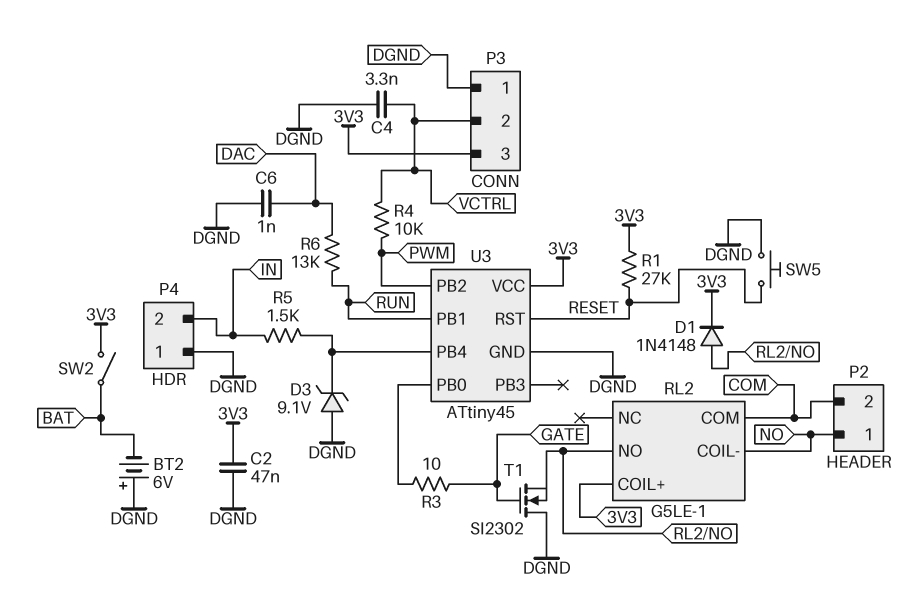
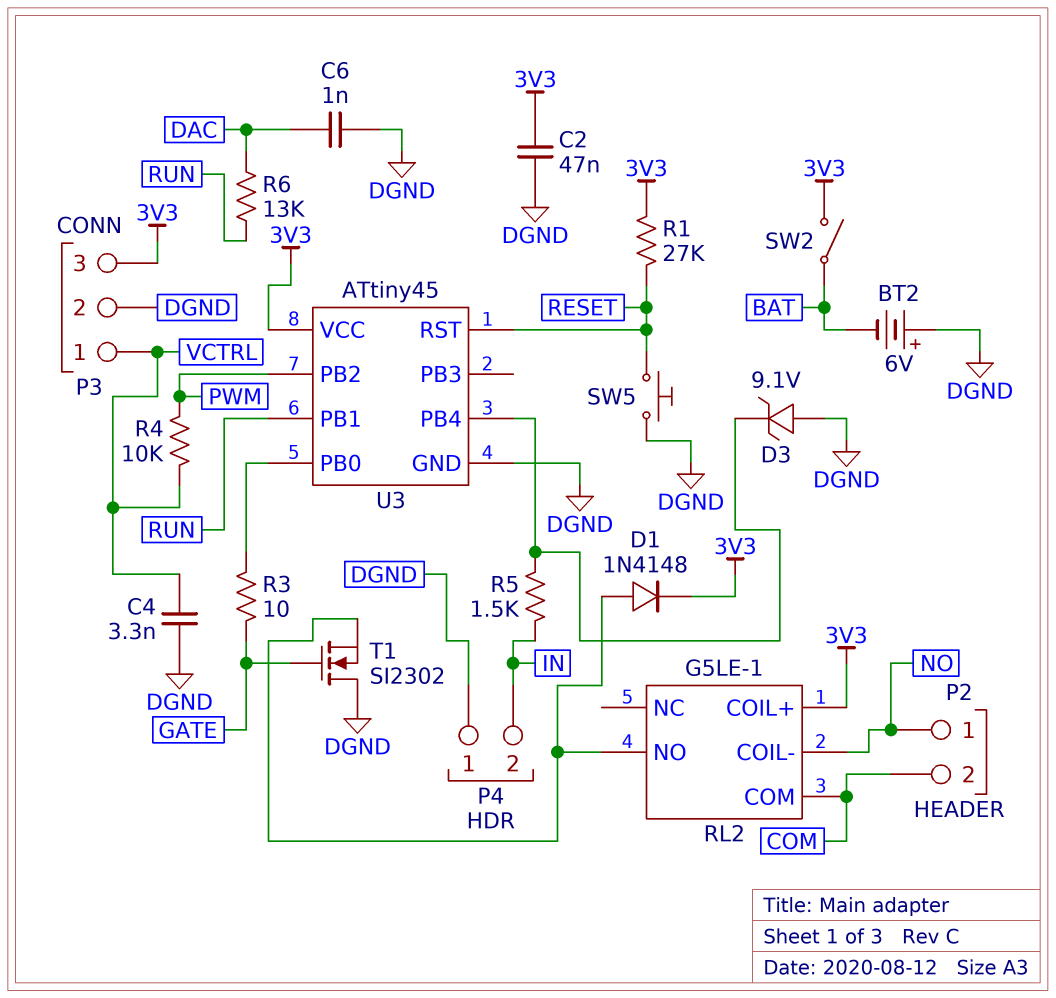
P3 pin 1: DGND -> VCTRL
P3 pin 2: VCTRL -> DGND

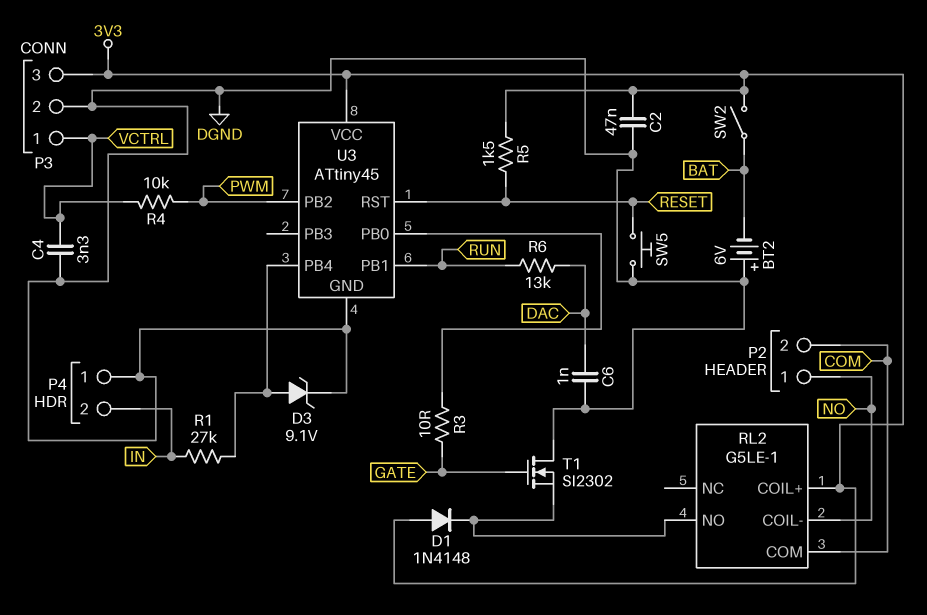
D1: diode 1N4148 (A RL2/NO, K 3V3) -> diode 1N4148 (A 3V3, K RL2/NO)
D3: zener 9.1V (A DGND, K U3/PB4) -> zener 9.1V (A U3/PB4, K DGND)
R1: 27k (3V3, RESET) -> 27k (IN, U3/PB4)
R5: 1.5k (IN, U3/PB4) -> 1.5k (3V3, RESET)

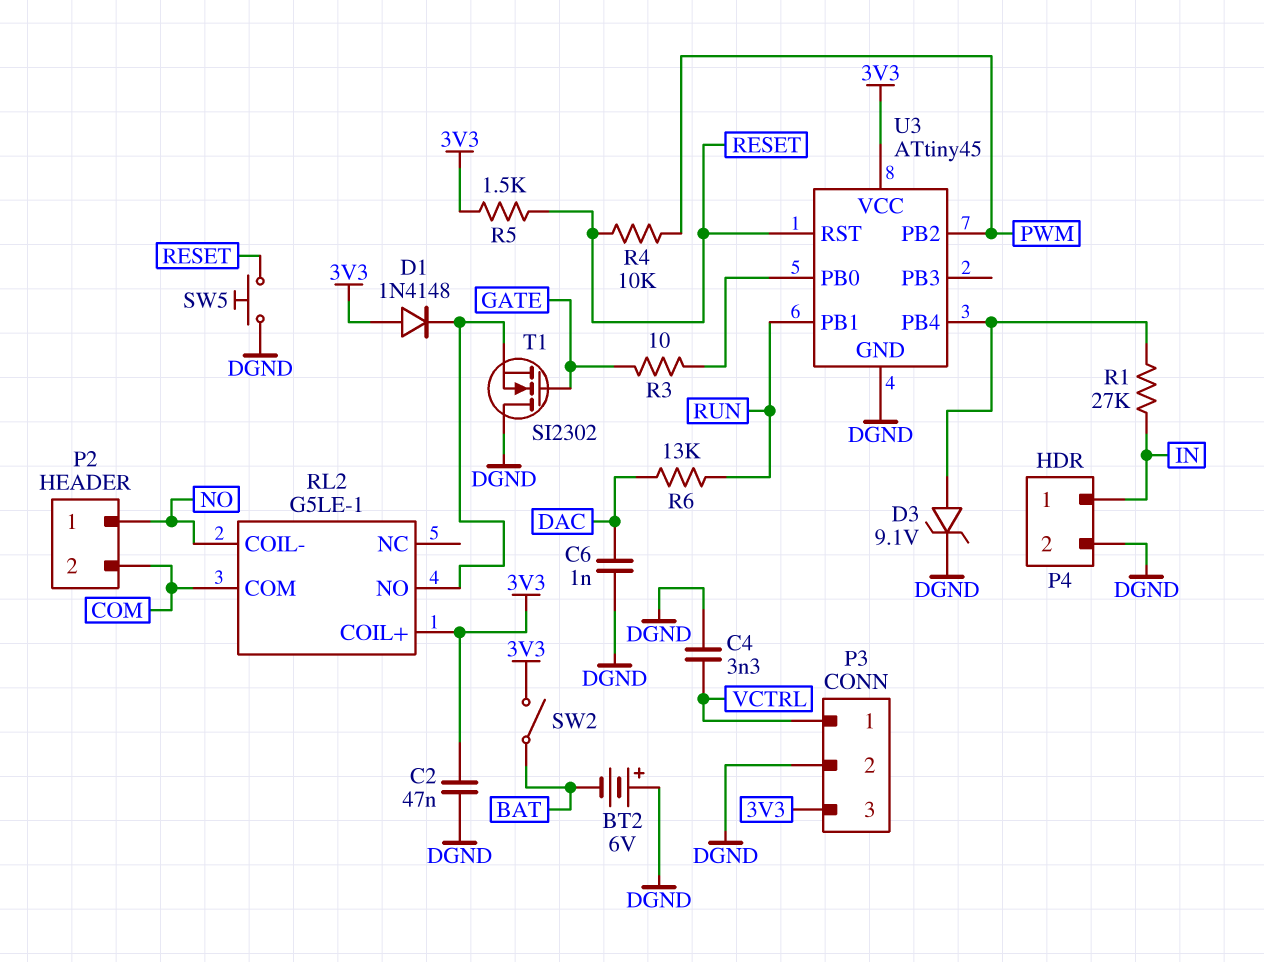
P4 pin 1: DGND -> IN
P4 pin 2: IN -> DGND
R4: 10k (PWM, VCTRL) -> 10k (PWM, RESET)

